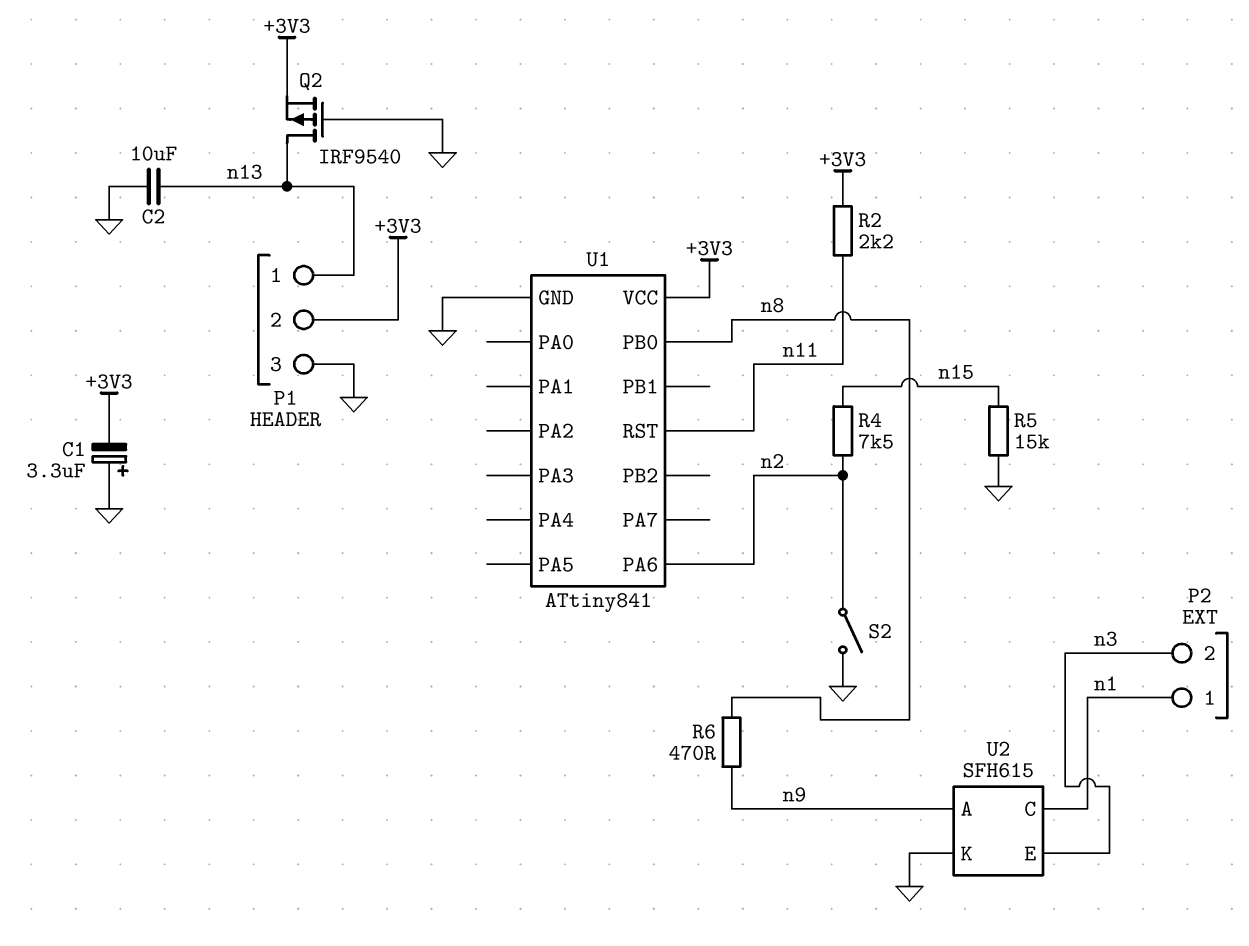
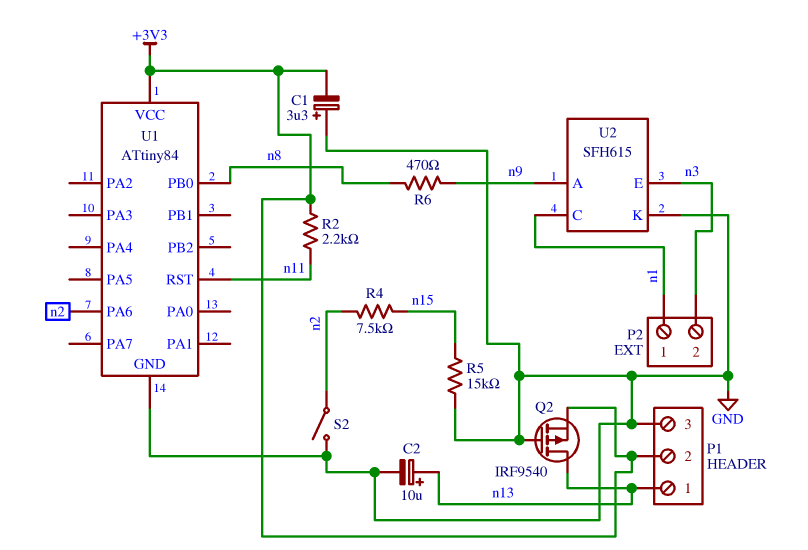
C2: 10uF (GND, n13) -> 10uF (plus n13, minus GND)
U1: ATtiny841 -> ATtiny84

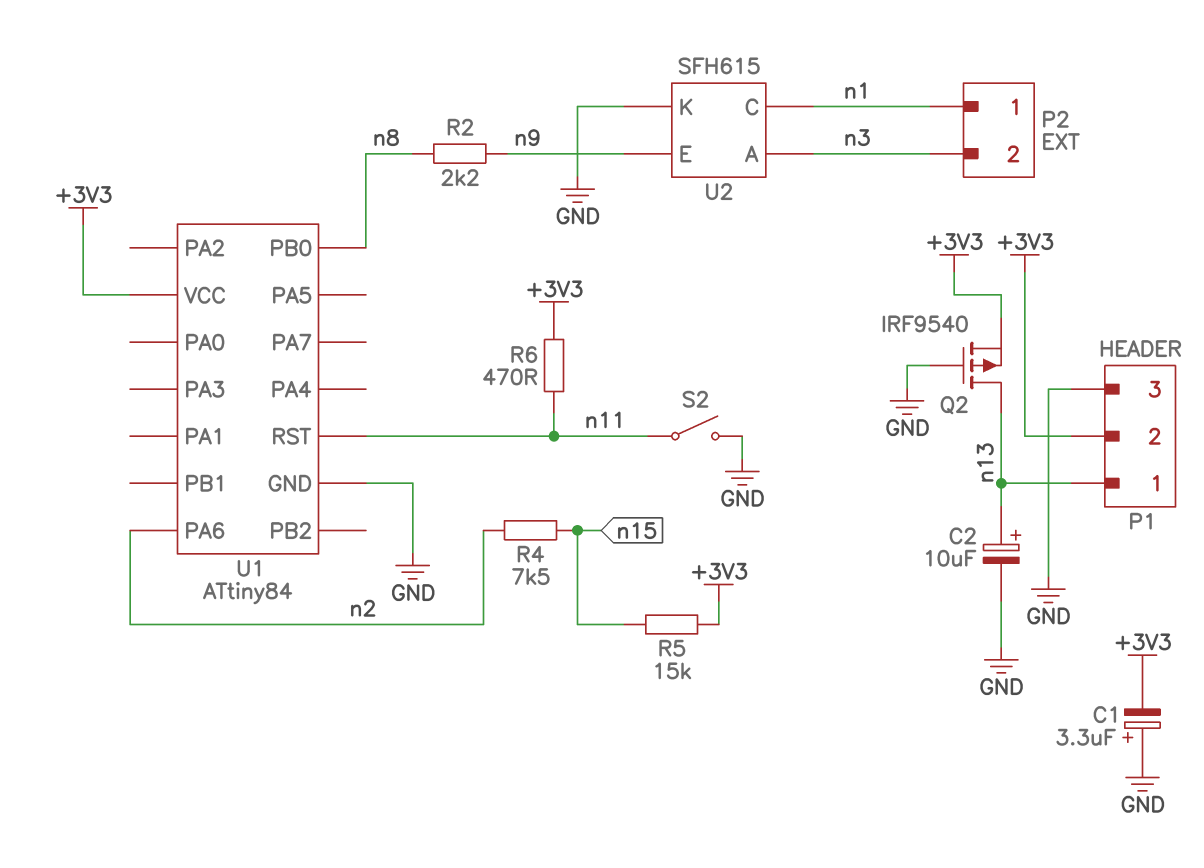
R2: 2.2k (+3V3, n11) -> 2.2k (n8, n9)
R5: 15k (GND, n15) -> 15k (+3V3, n15)
R6: 470 (n8, n9) -> 470 (+3V3, n11)
S2: switch (GND, n2) -> switch (GND, n11)
U2 pin A: n9 -> n3
U2 pin E: n3 -> n9

